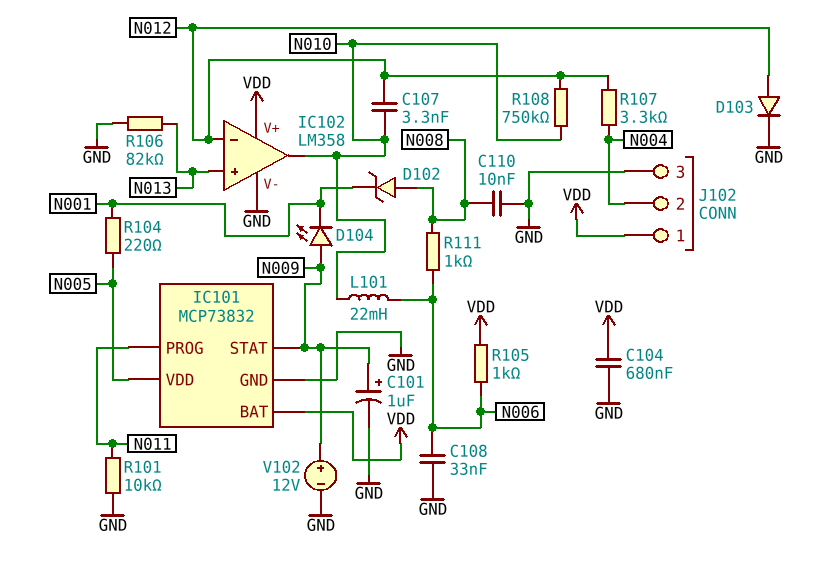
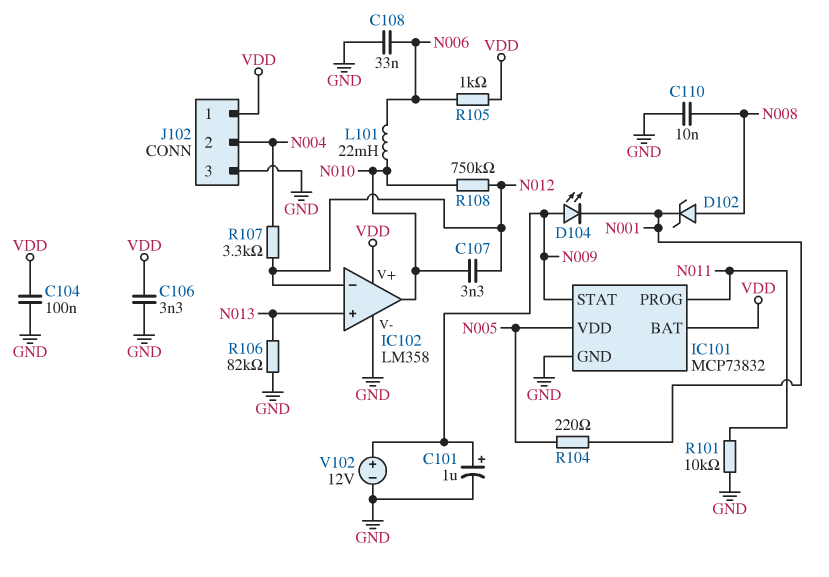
C104: 680nF (GND, VDD) -> 100nF (GND, VDD)
C106: none -> 3.3nF (GND, VDD)
D103: diode (A N012, K GND) -> none
R111: 1k (N006, N008) -> none

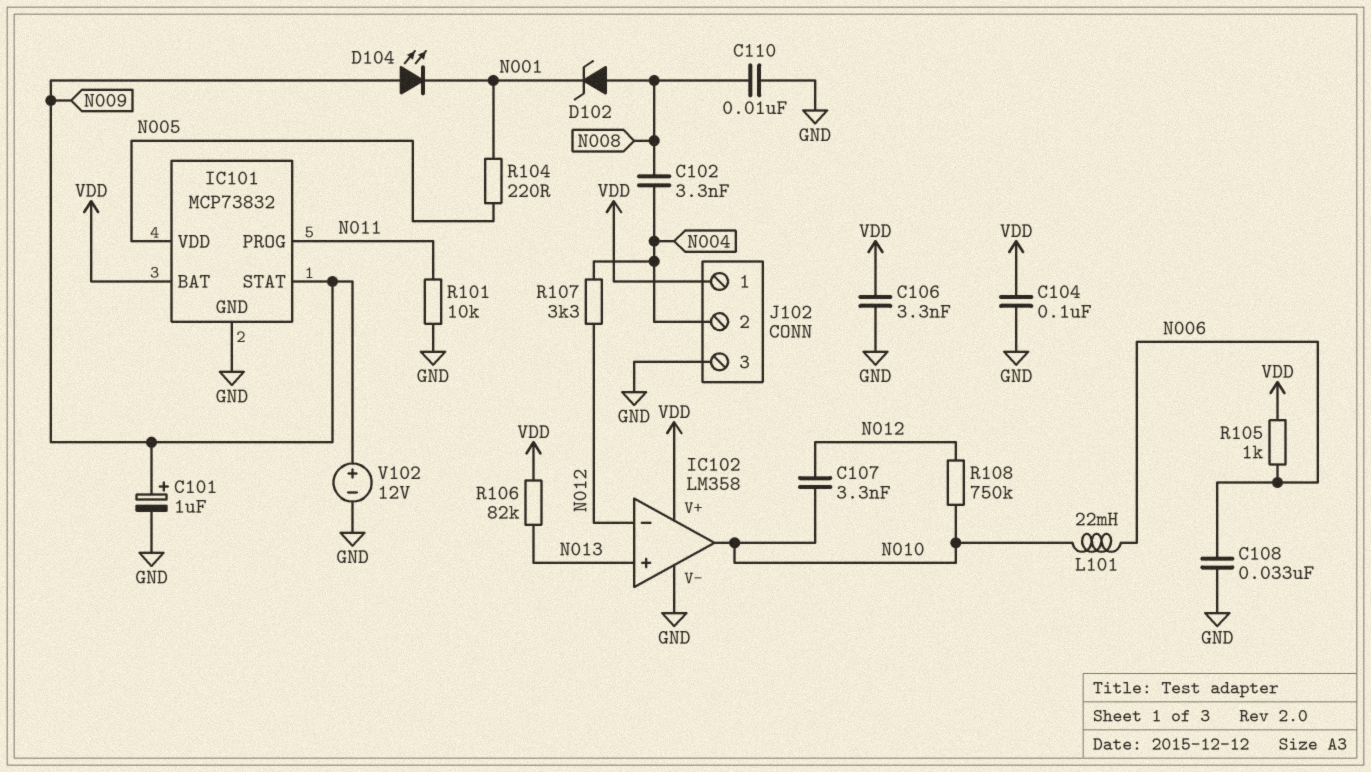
C102: none -> 3.3nF (N004, N008)
R106: 82k (GND, N013) -> 82k (N013, VDD)

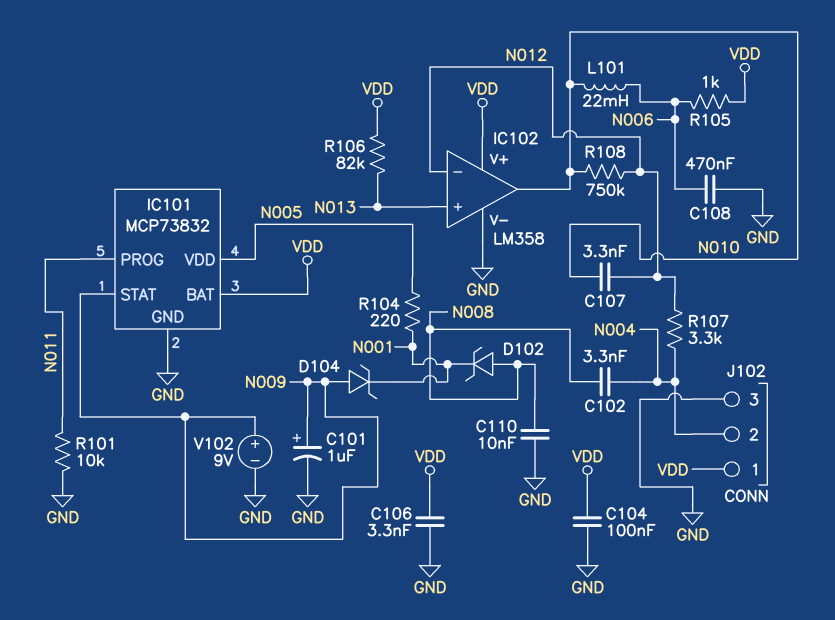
C108: 33nF (GND, N006) -> 470nF (GND, N006)
D104: LED (A N009, K N001) -> zener (A N009, K N001)
V102: 12V (plus N009, minus GND) -> 9V (plus N009, minus GND)

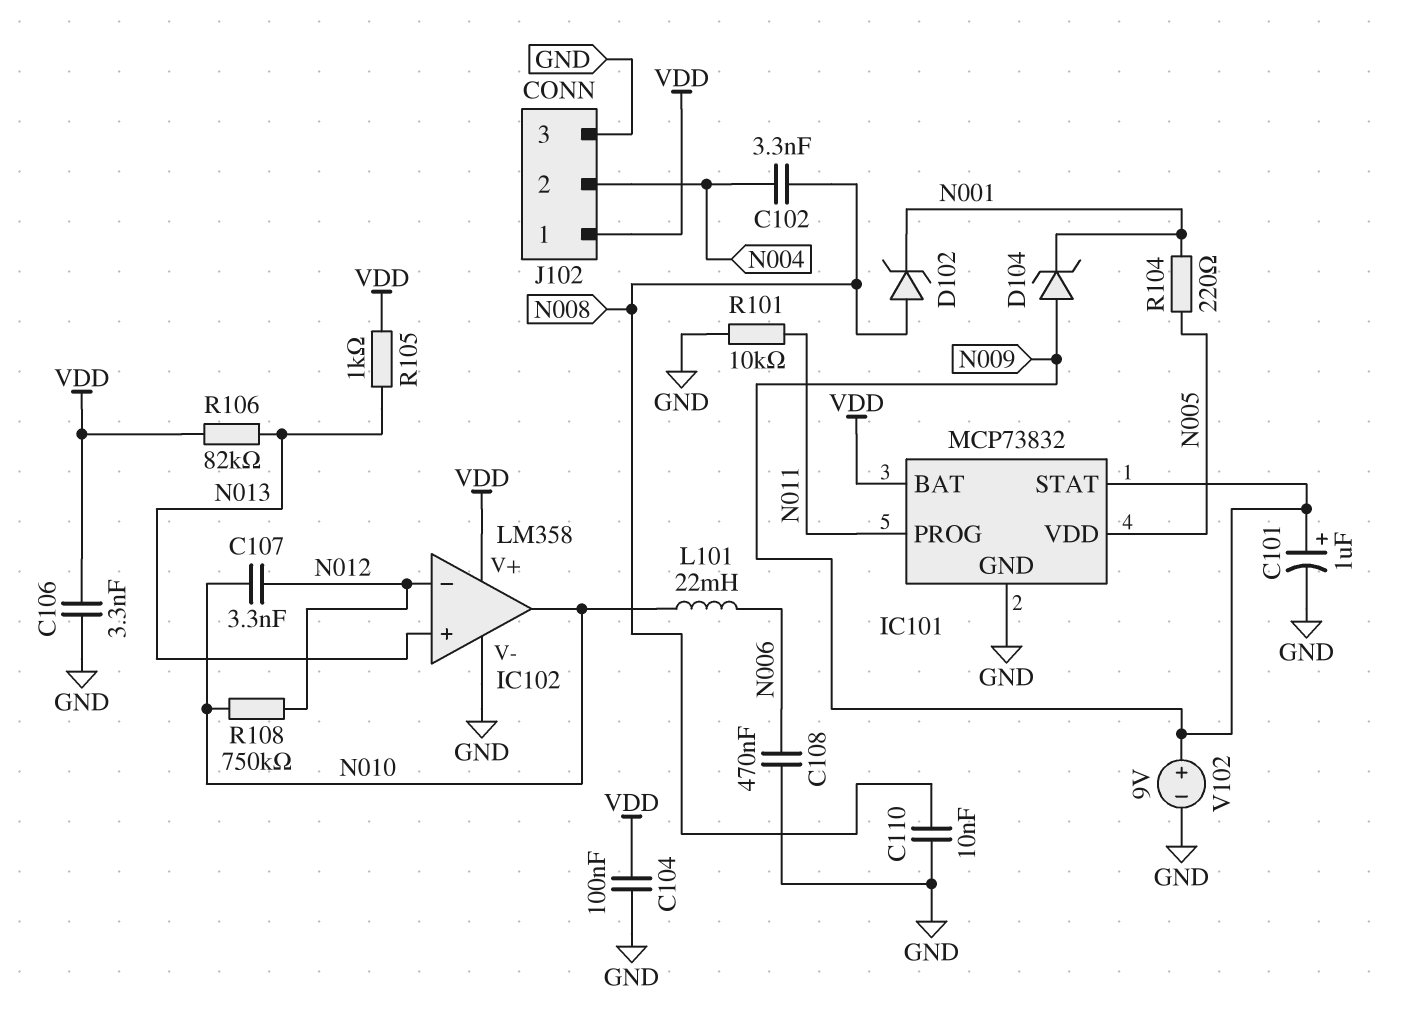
R105: 1k (N006, VDD) -> 1k (N013, VDD)
R107: 3.3k (N004, N012) -> none

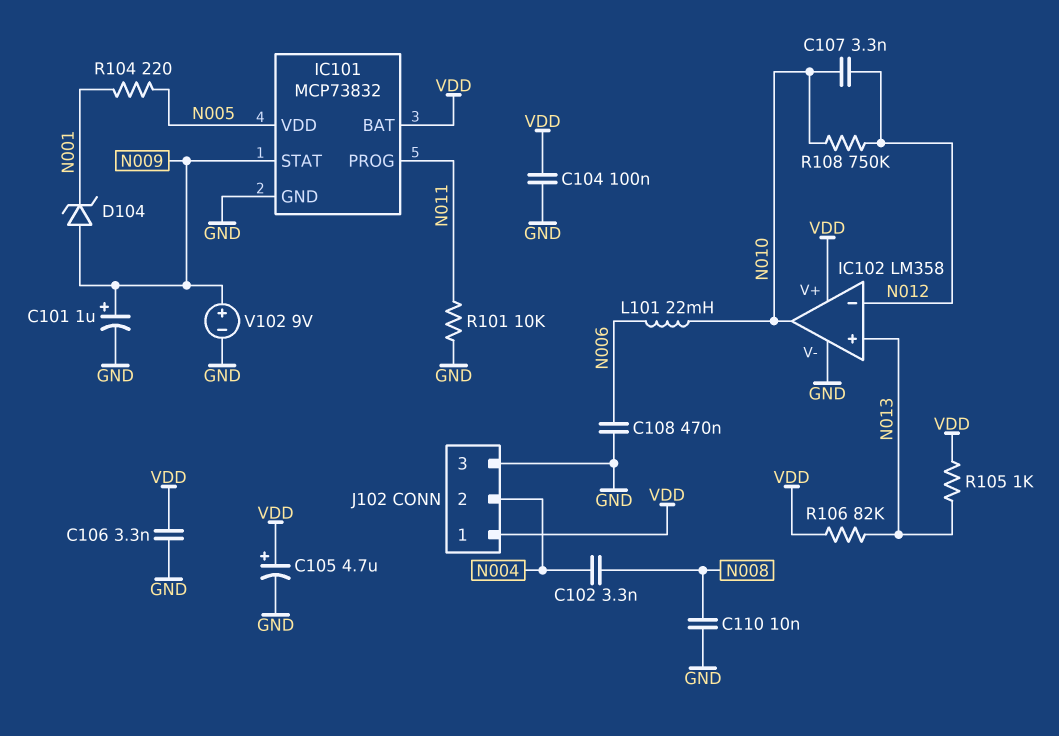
C105: none -> 4.7uF (plus VDD, minus GND)
D102: zener (A N008, K N001) -> none

